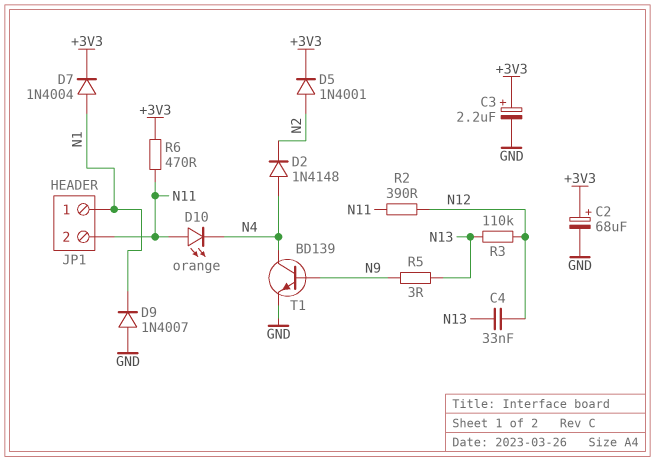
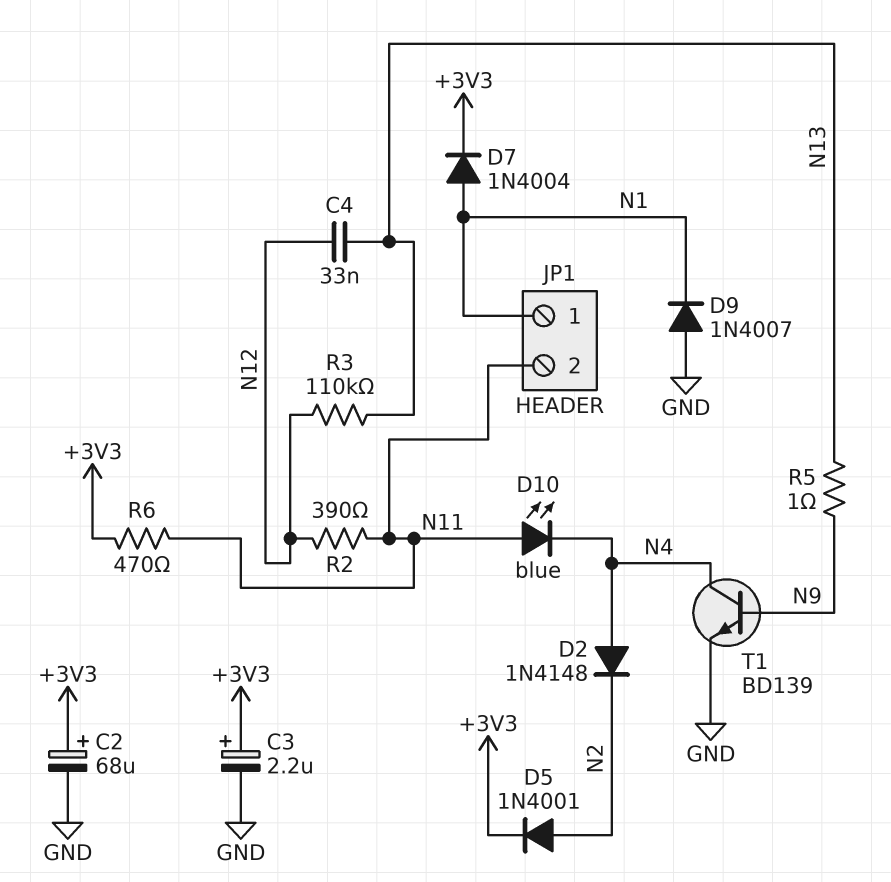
D10: LED orange (A N11, K N4) -> LED blue (A N11, K N4)
R5: 3 (N9, N13) -> 1 (N9, N13)

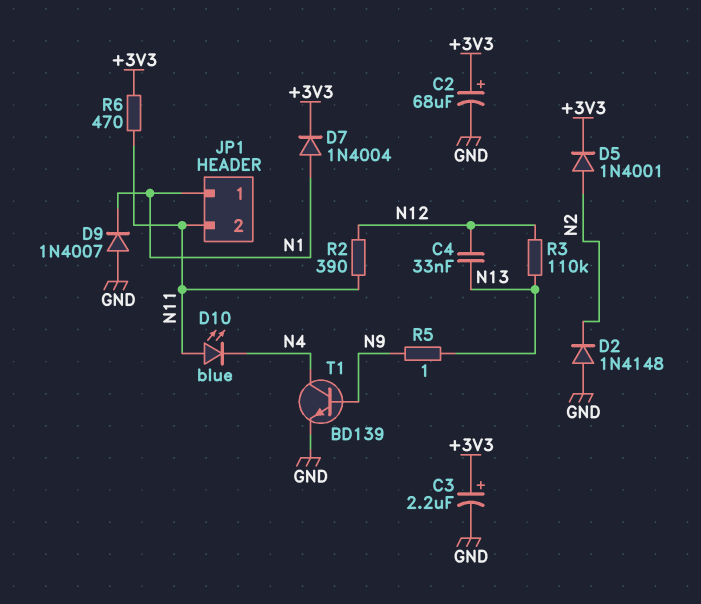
D2: diode 1N4148 (A N4, K N2) -> diode 1N4148 (A GND, K N2)

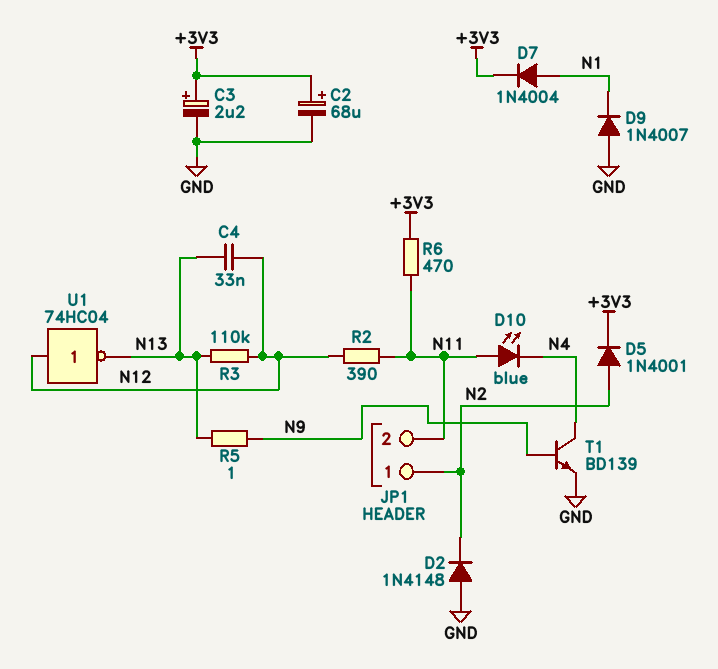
JP1 pin 1: N1 -> N2
U1: none -> NOT 74HC04 (in N12, out N13)

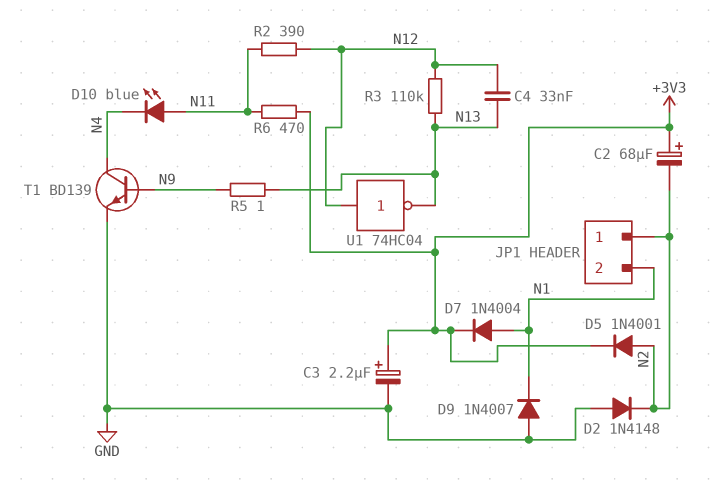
C2: 68uF (plus +3V3, minus GND) -> 68uF (plus +3V3, minus N2)
JP1 pin 2: N11 -> N1

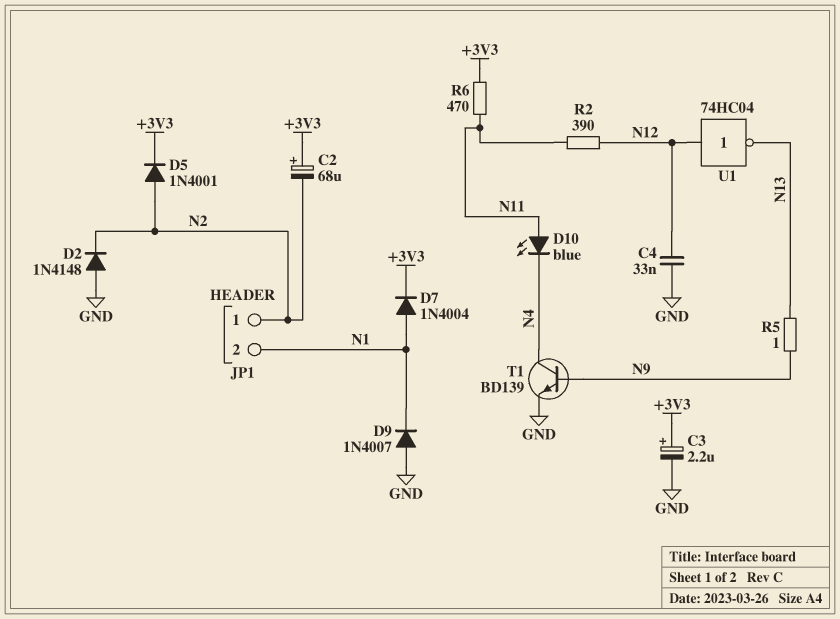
C4: 33nF (N12, N13) -> 33nF (GND, N12)
R3: 110k (N12, N13) -> none

